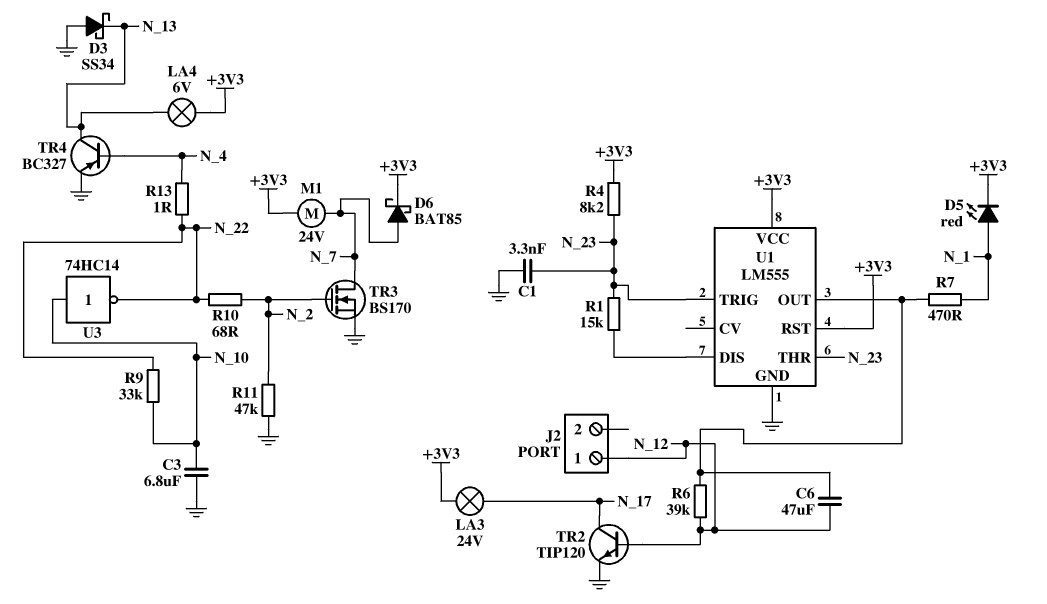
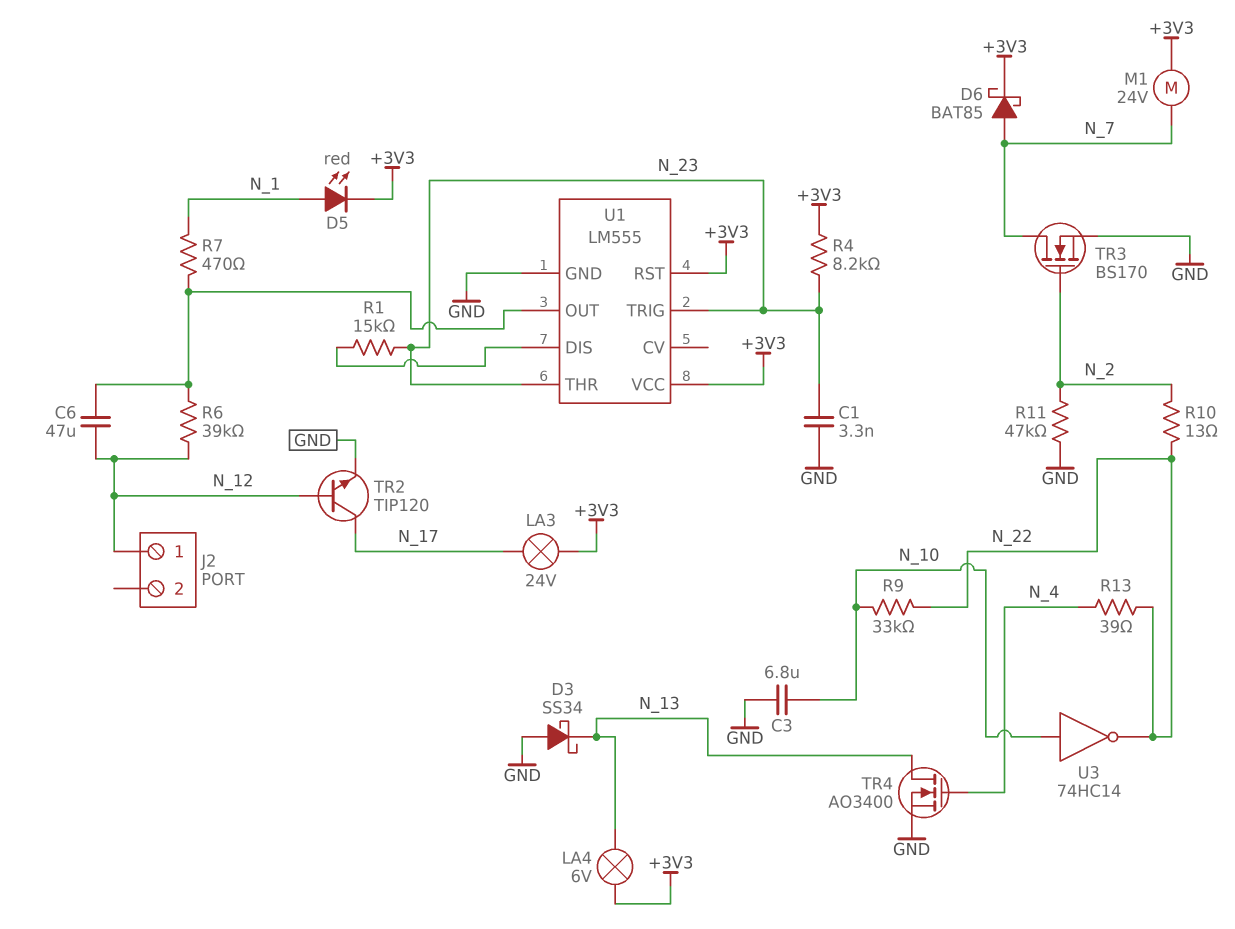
R10: 68 (N_2, N_22) -> 13 (N_2, N_22)
R13: 1 (N_4, N_22) -> 39 (N_4, N_22)
TR4: PNP BC327 (B N_4, C N_13, E GND) -> NMOS AO3400 (G N_4, D N_13, S GND)

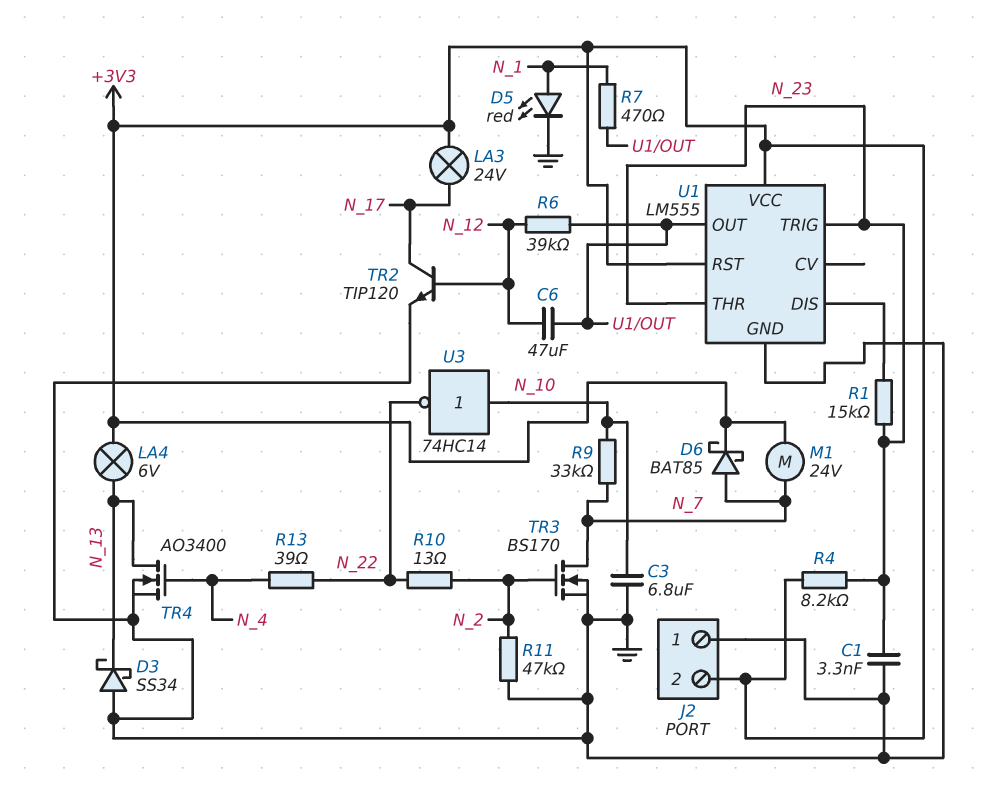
D5: LED red (A N_1, K +3V3) -> LED red (A N_1, K GND)
J2 pin 1: N_12 -> GND
J2 pin 2: none -> +3V3
R9: 33k (N_10, N_22) -> 33k (N_7, N_10)

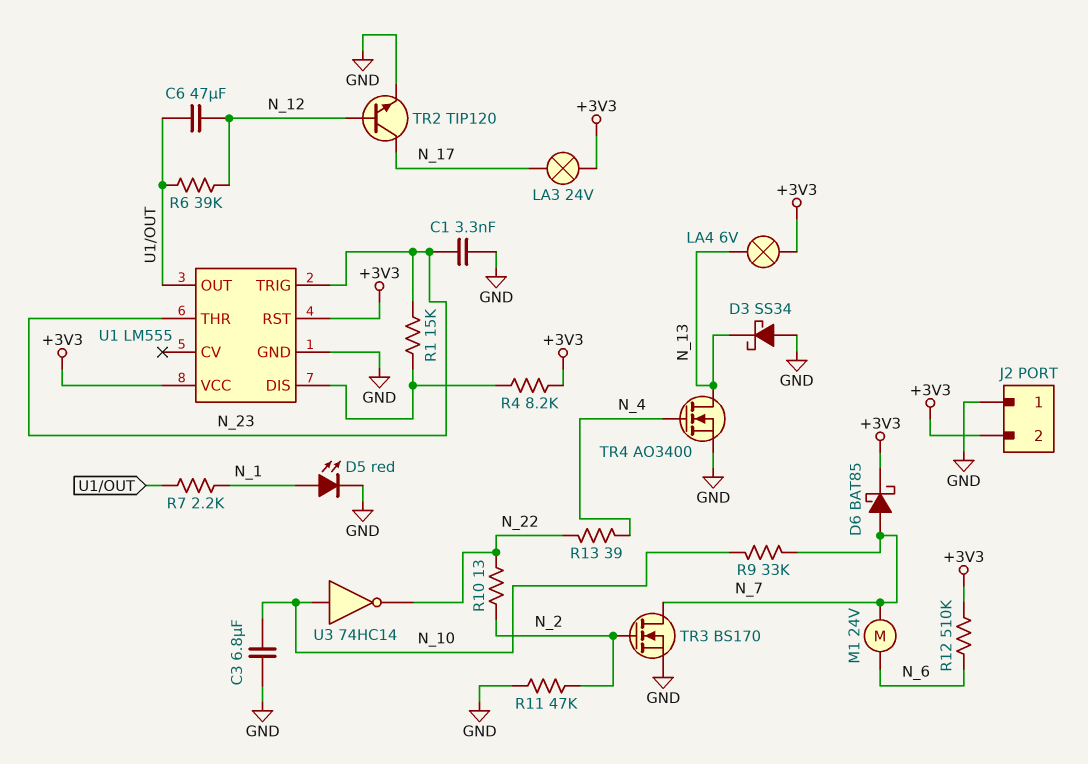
M1: motor 24V (+3V3, N_7) -> motor 24V (N_6, N_7)
R4: 8.2k (+3V3, N_23) -> 8.2k (+3V3, U1/DIS)
R7: 470 (N_1, U1/OUT) -> 2.2k (N_1, U1/OUT)
R12: none -> 510k (+3V3, N_6)

